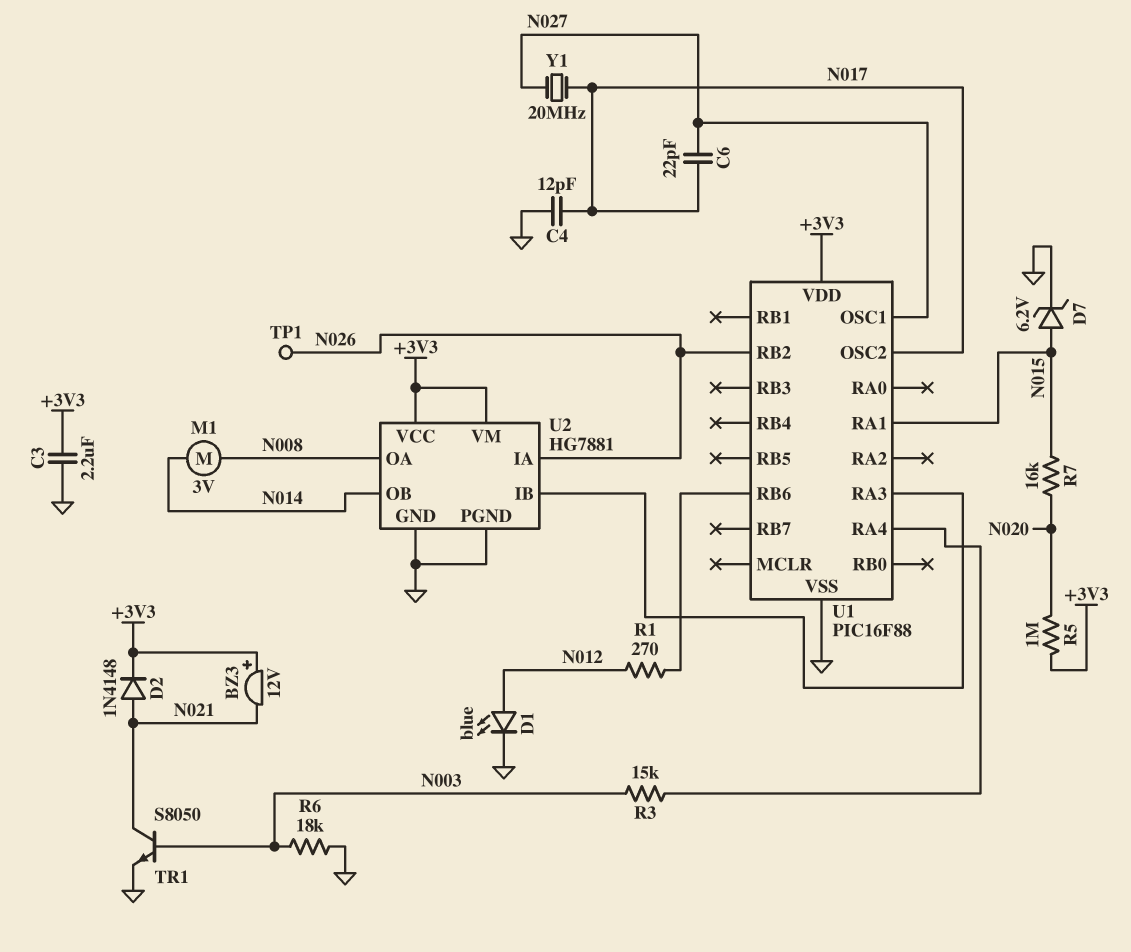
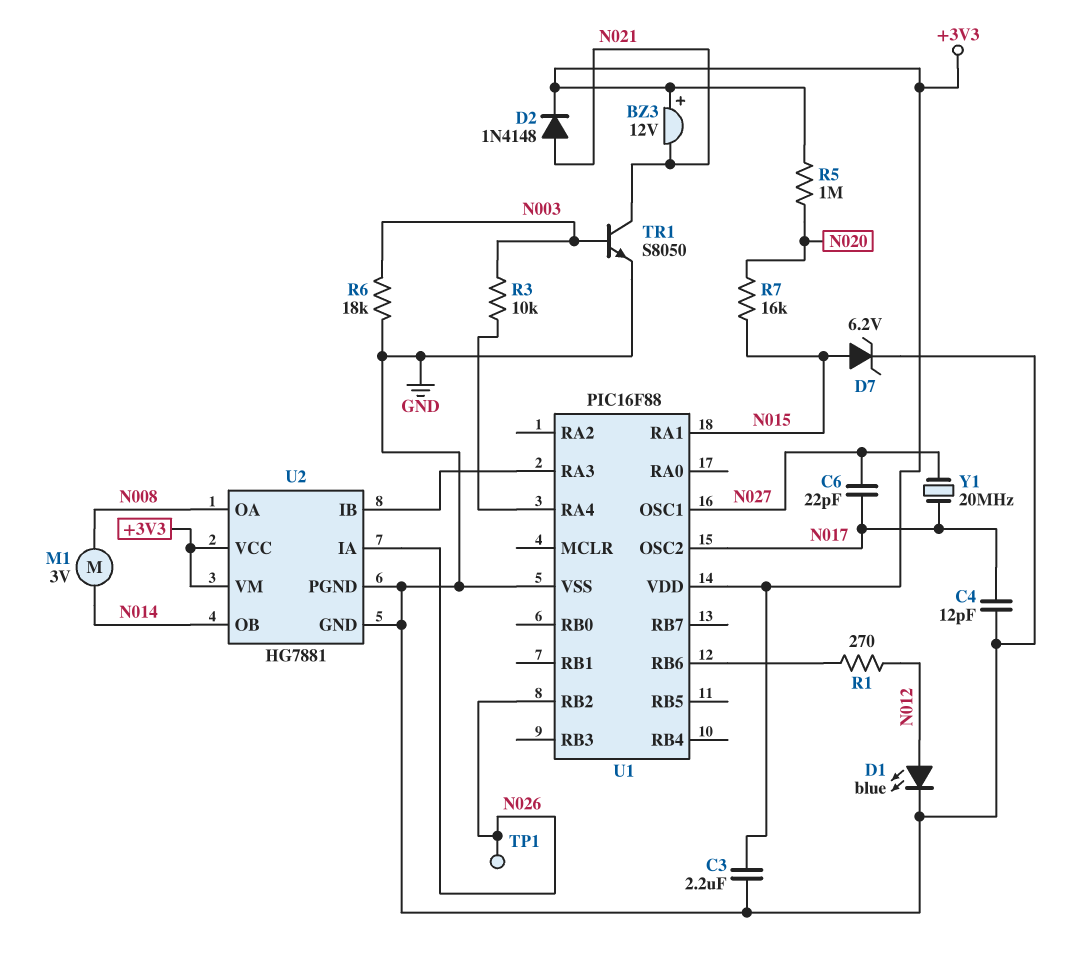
R3: 15k (N003, U1/RA4) -> 10k (N003, U1/RA4)

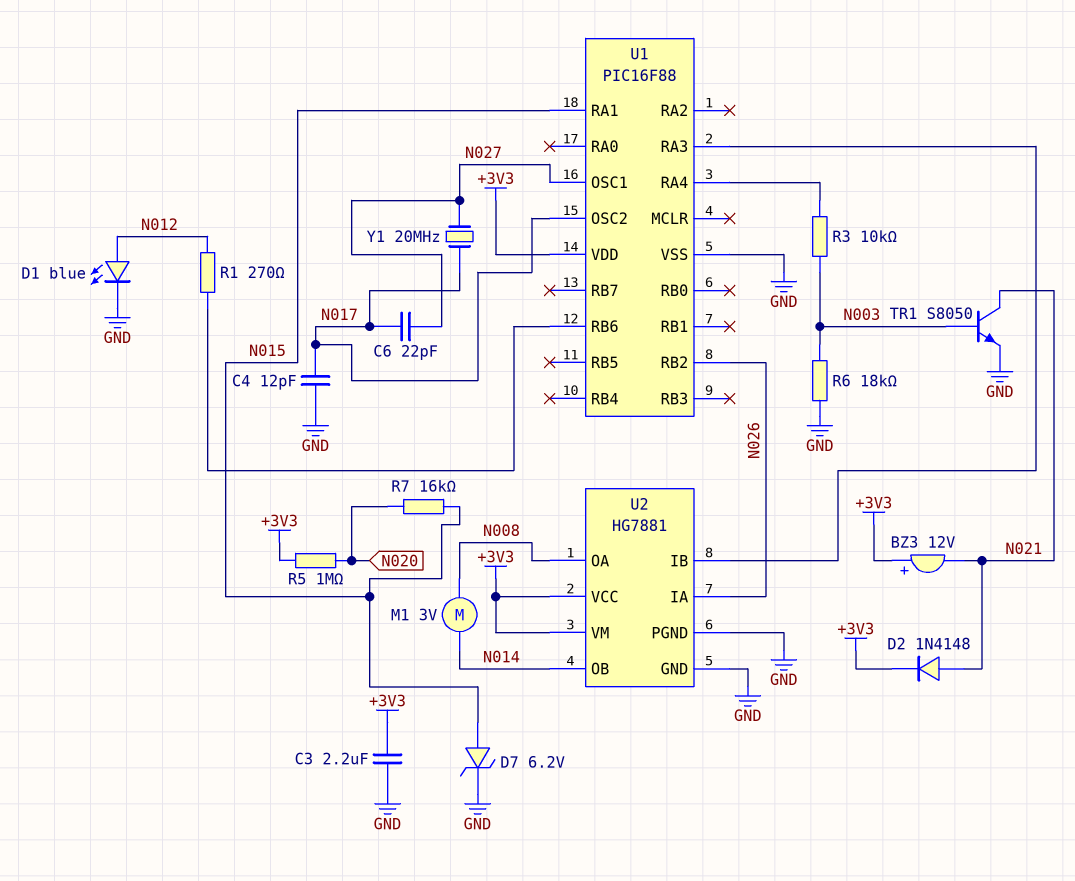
TP1: test point (N026) -> none

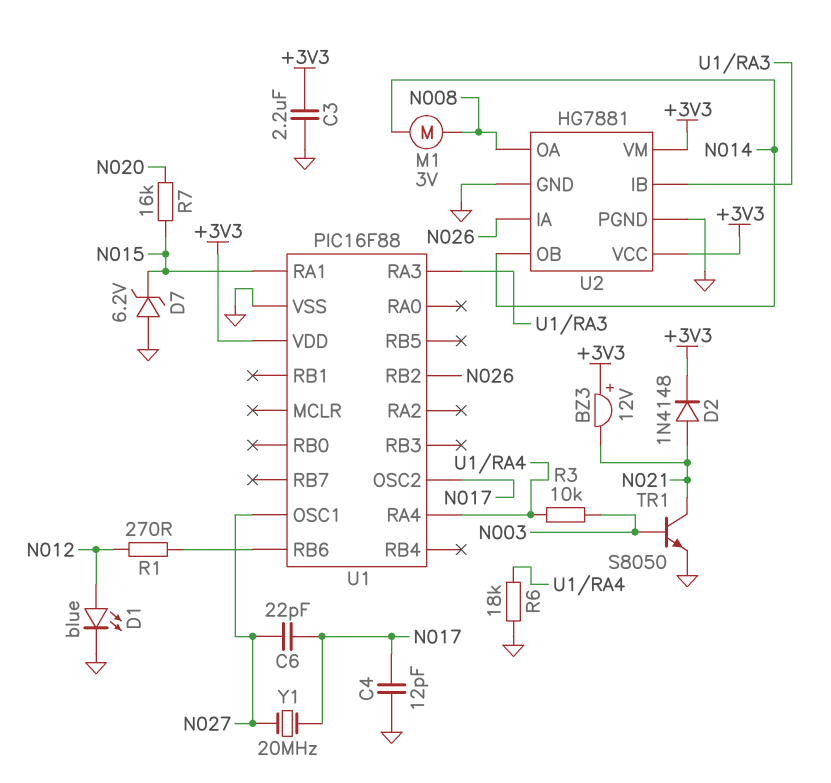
D7: zener 6.2V (A N015, K GND) -> zener 6.2V (A GND, K N015)
R5: 1M (+3V3, N020) -> none
R6: 18k (GND, N003) -> 18k (GND, U1/RA4)

